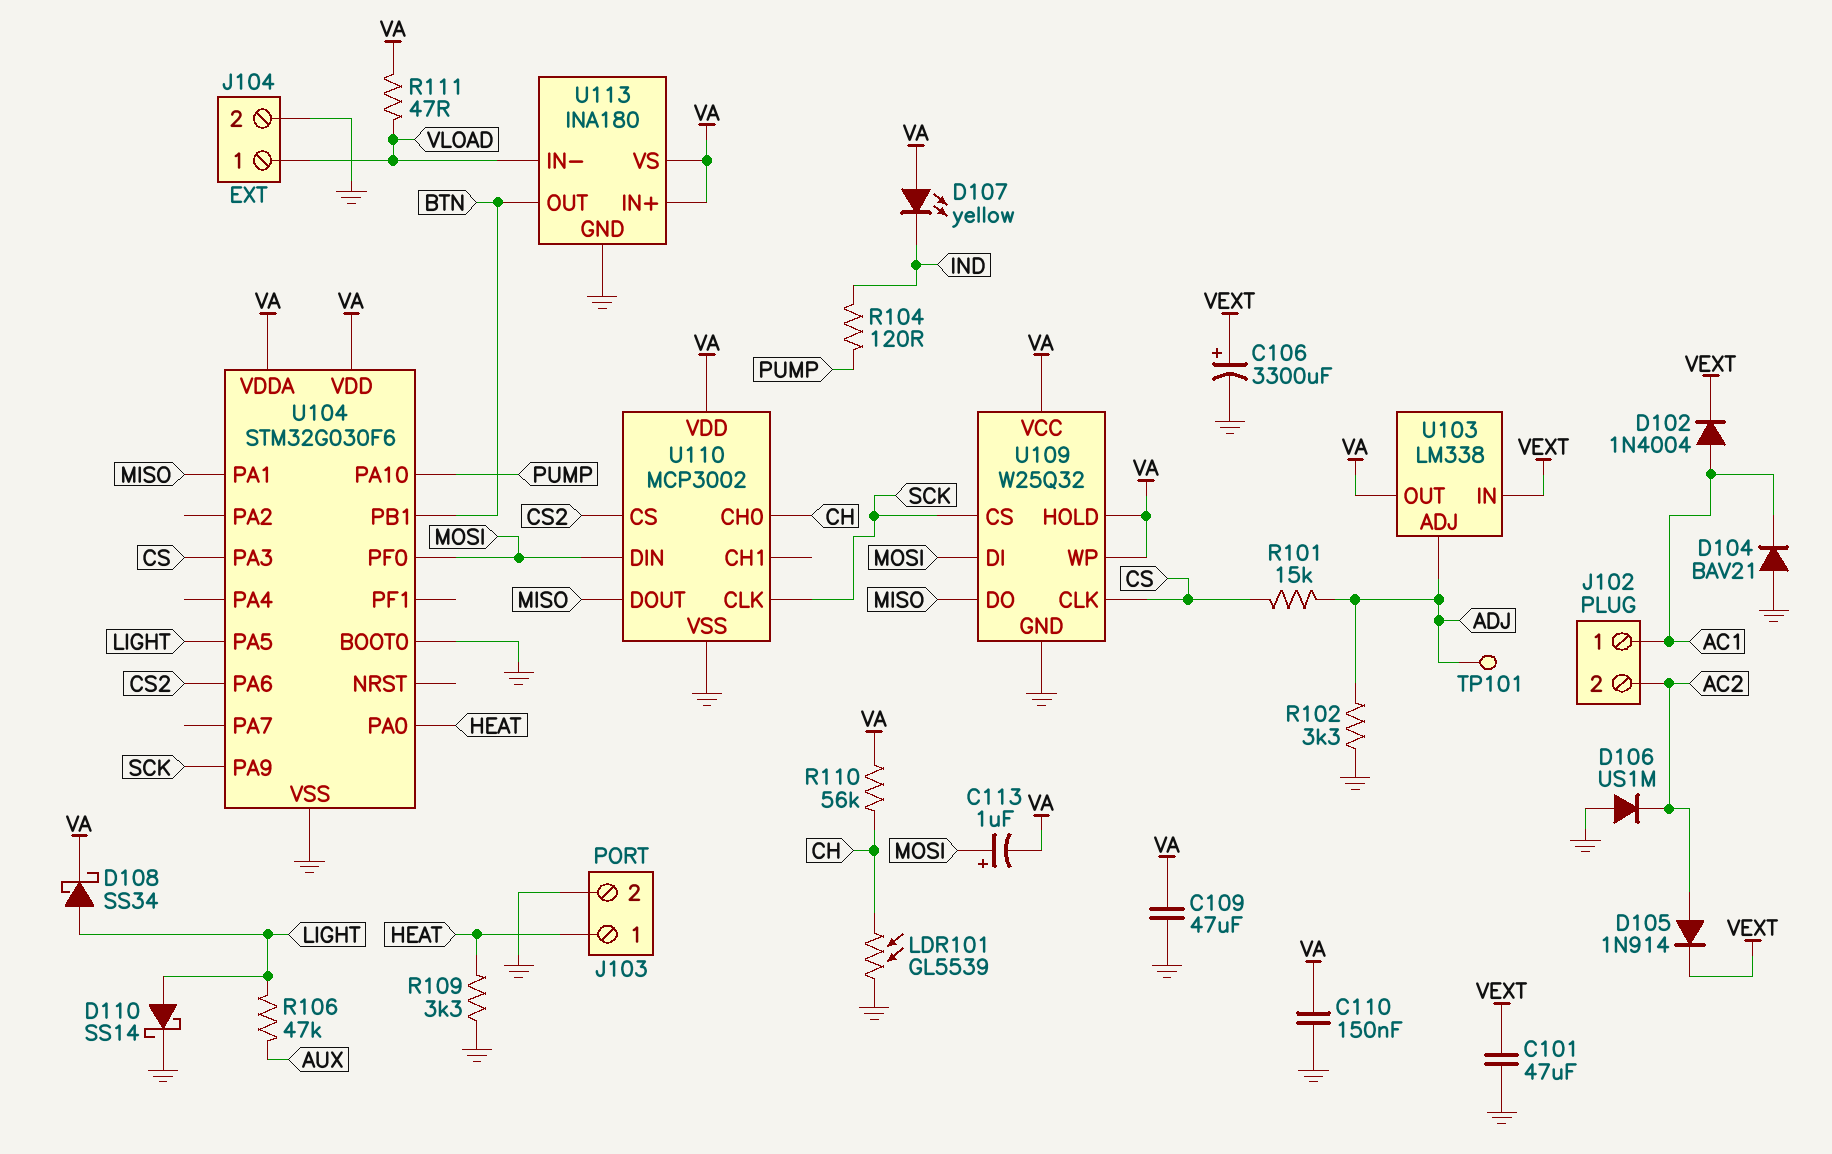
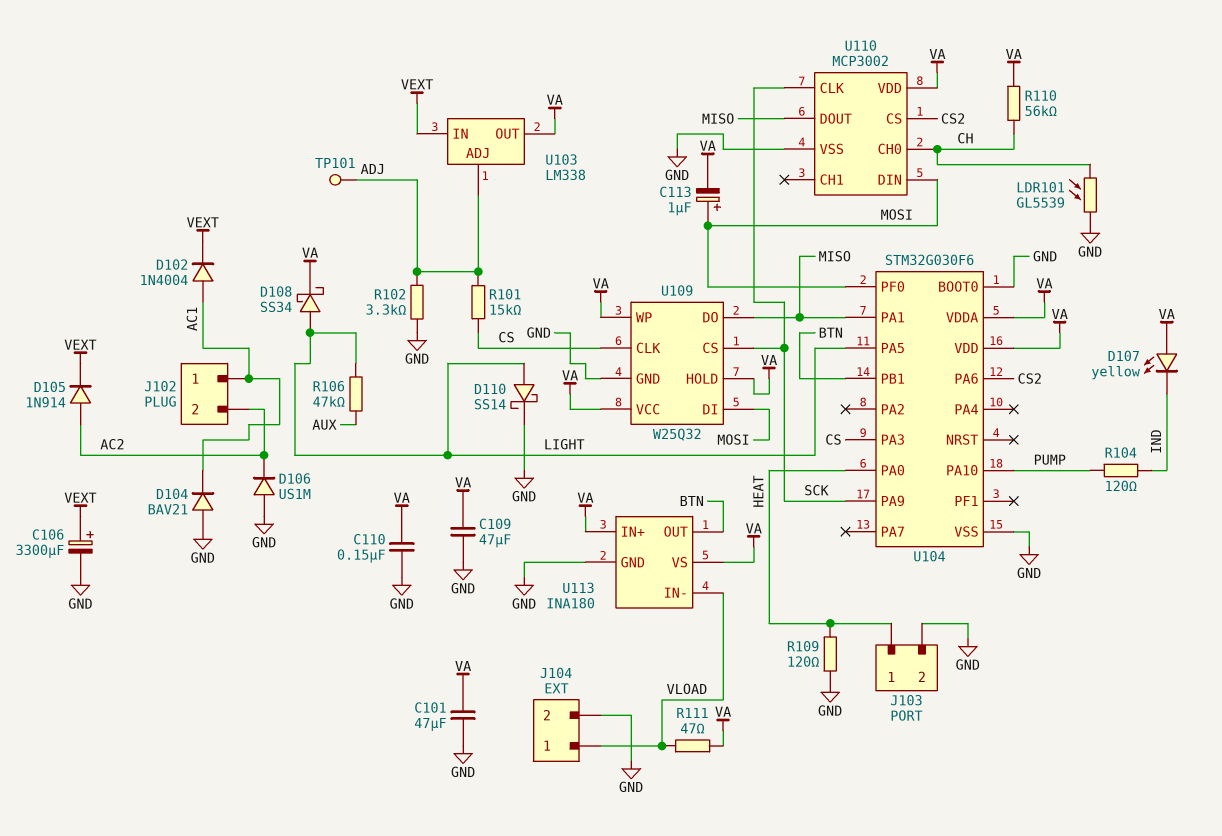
C101: 47uF (GND, VEXT) -> 47uF (GND, VA)
R109: 3.3k (GND, HEAT) -> 120 (GND, HEAT)

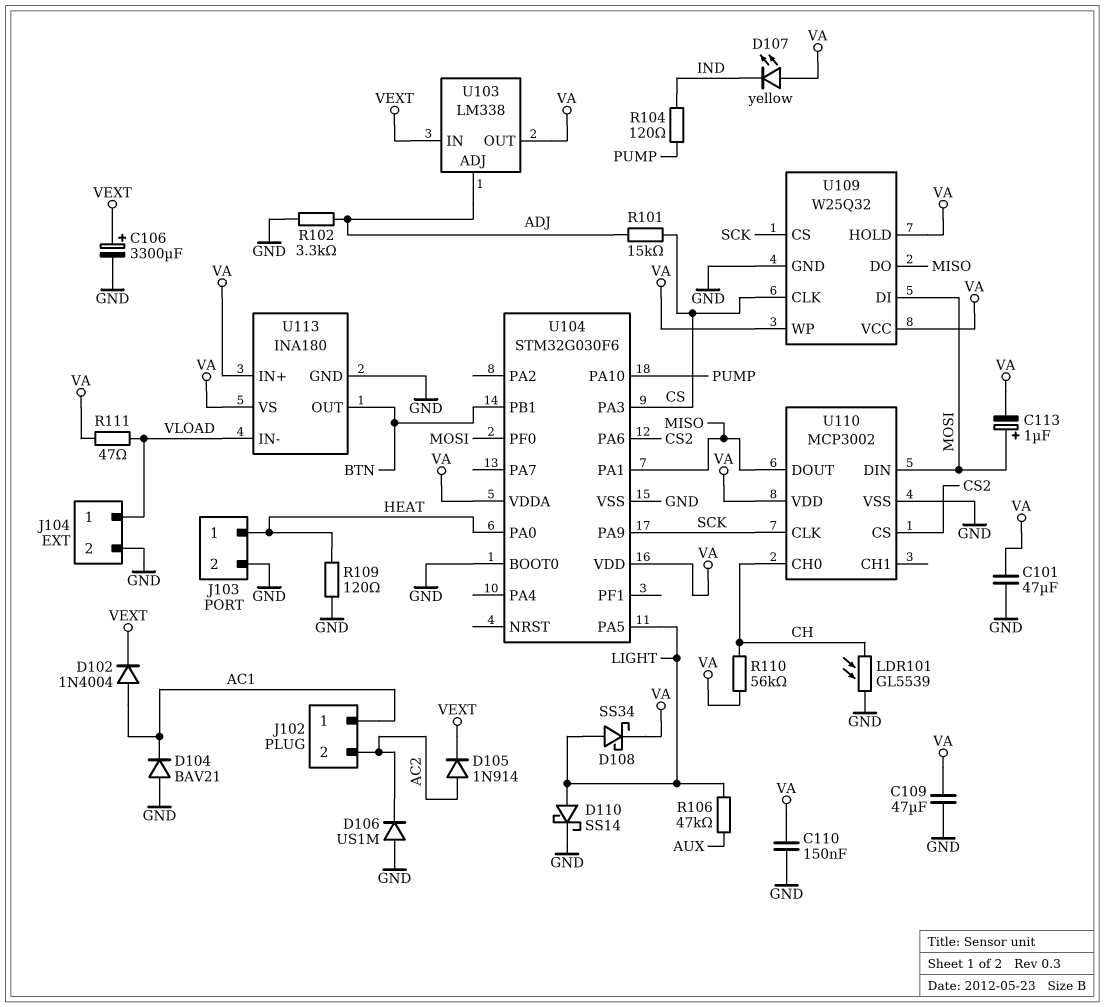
TP101: test point (ADJ) -> none

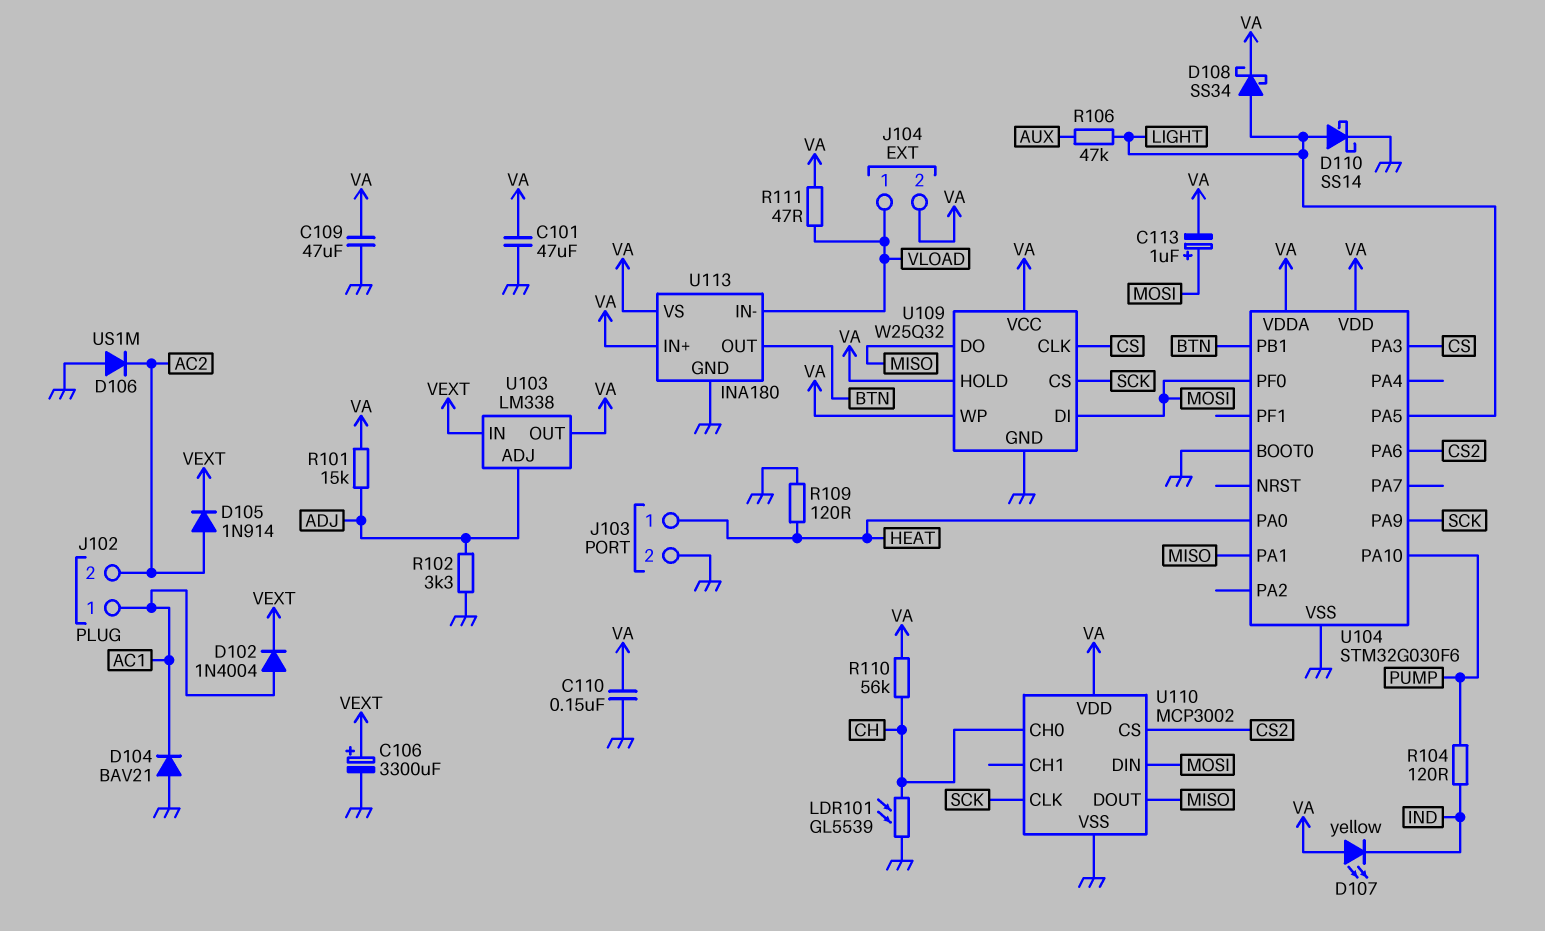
J104 pin 2: GND -> VA
R101: 15k (ADJ, CS) -> 15k (ADJ, VA)

